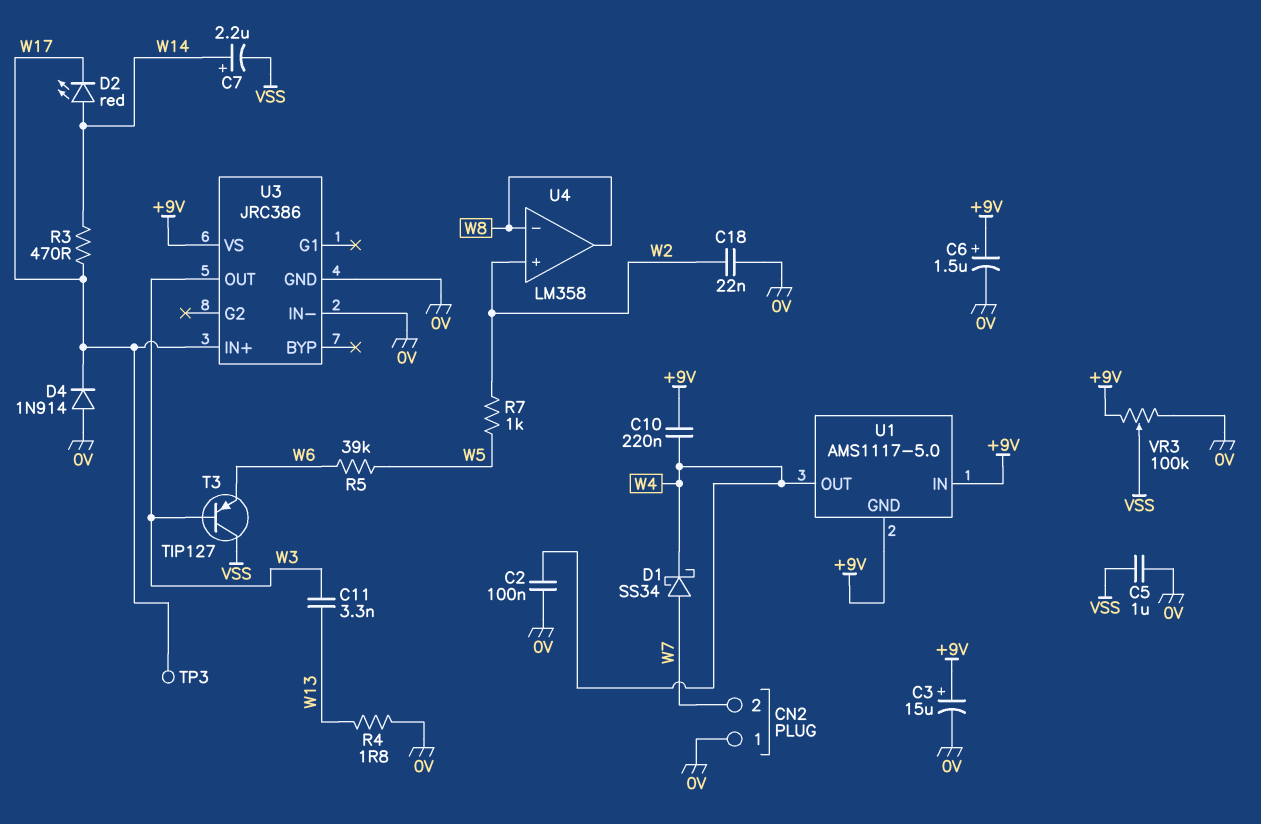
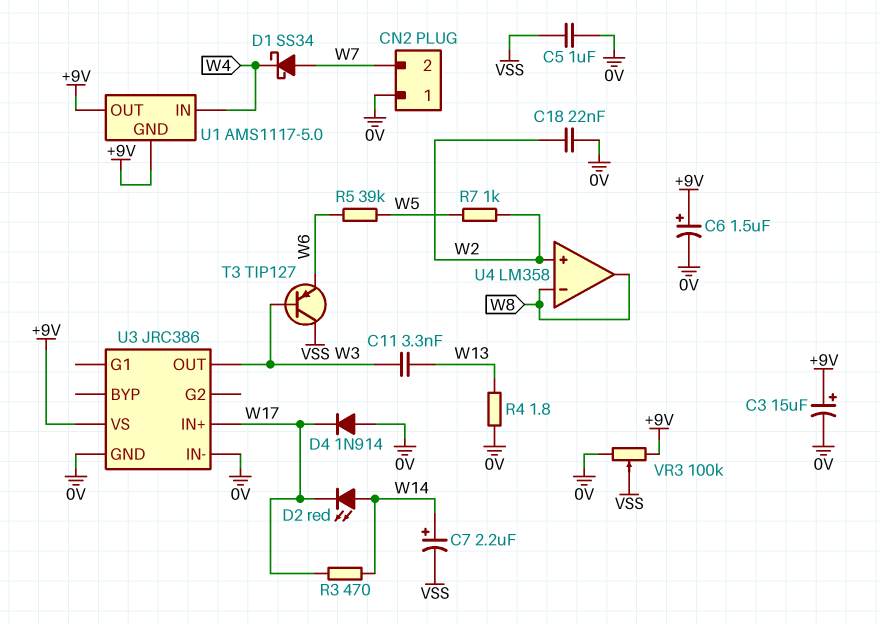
C2: 100nF (0V, W4) -> none
C10: 220nF (+9V, W4) -> none
TP3: test point (W17) -> none
U1 pin IN: +9V -> W4
U1 pin OUT: W4 -> +9V

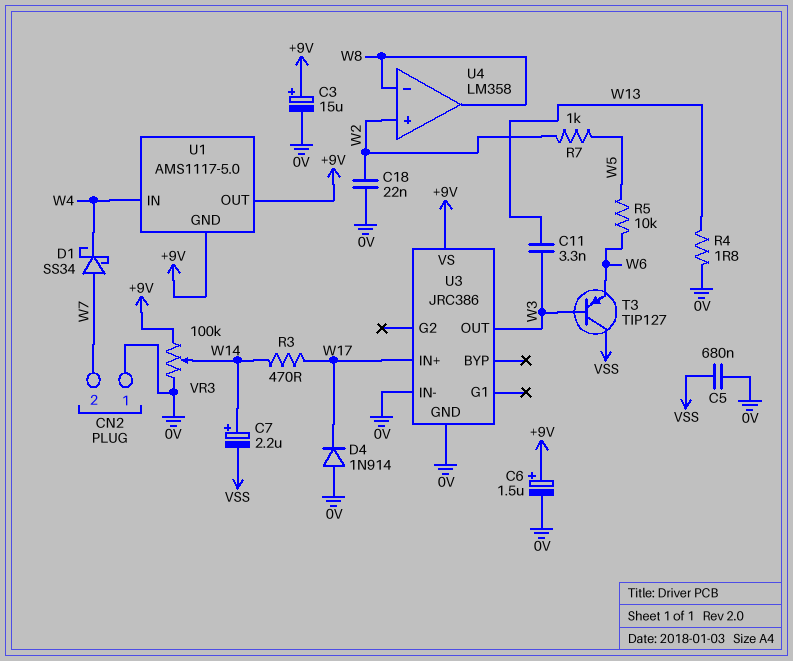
C5: 1uF (0V, VSS) -> 680nF (0V, VSS)
D2: LED red (A W14, K W17) -> none
R5: 39k (W5, W6) -> 10k (W5, W6)
VR3: 100k (+9V, 0V, wiper VSS) -> 100k (+9V, 0V, wiper W14)

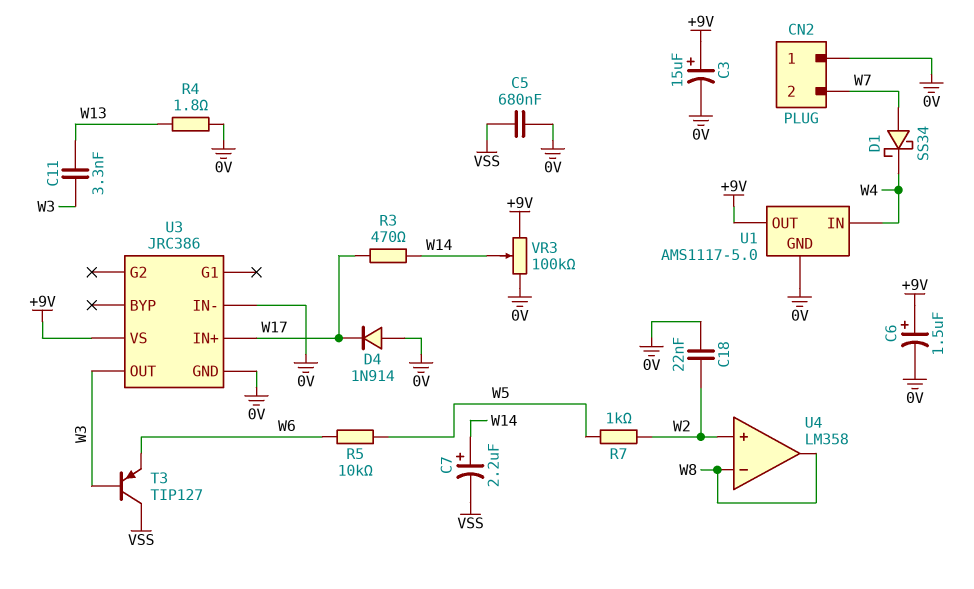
U1 pin GND: +9V -> 0V

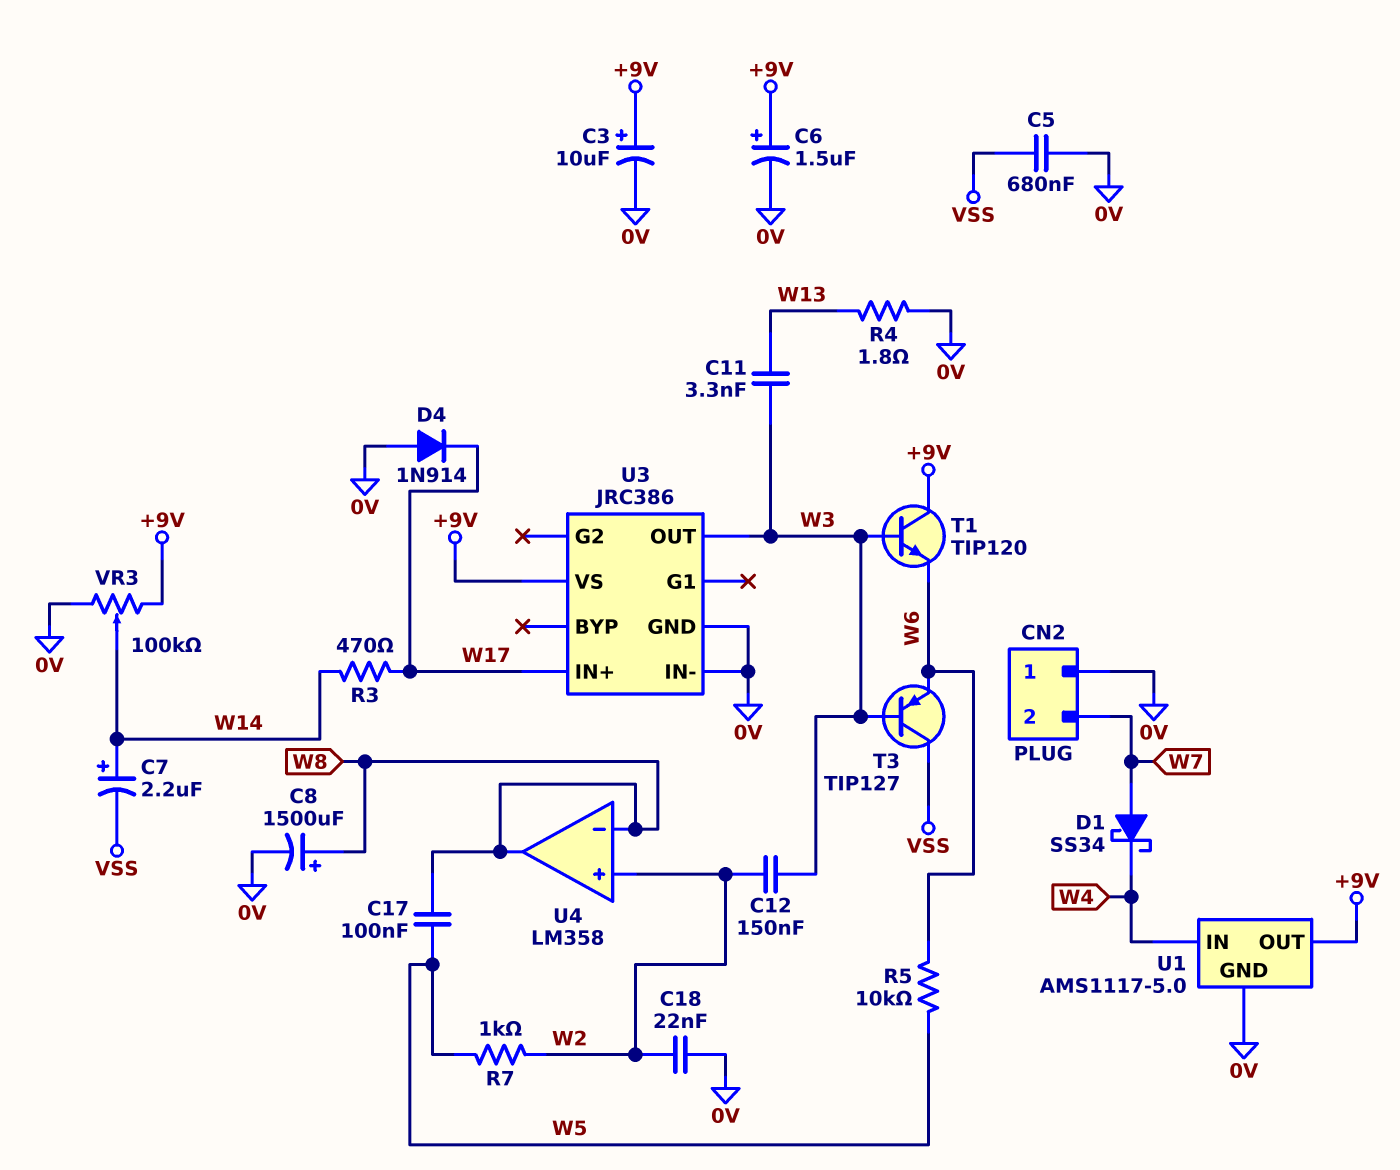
C3: 15uF (plus +9V, minus 0V) -> 10uF (plus +9V, minus 0V)
C8: none -> 1500uF (plus W8, minus 0V)
C12: none -> 150nF (W2, W3)
C17: none -> 100nF (W5, W8)
T1: none -> NPN TIP120 (B W3, C +9V, E W6)

